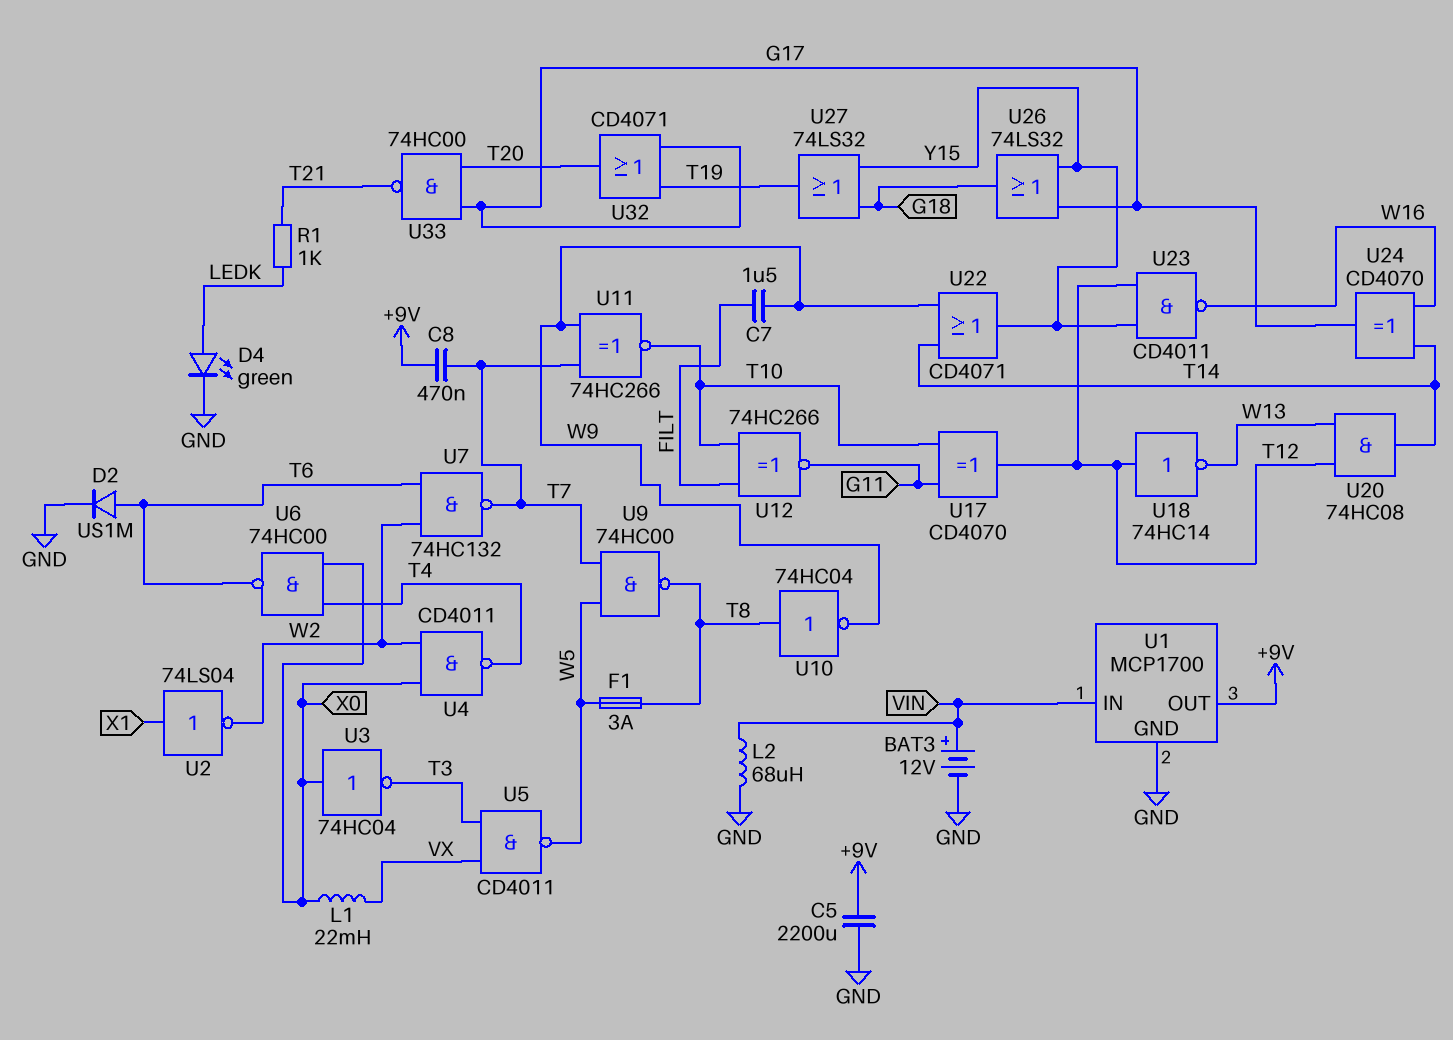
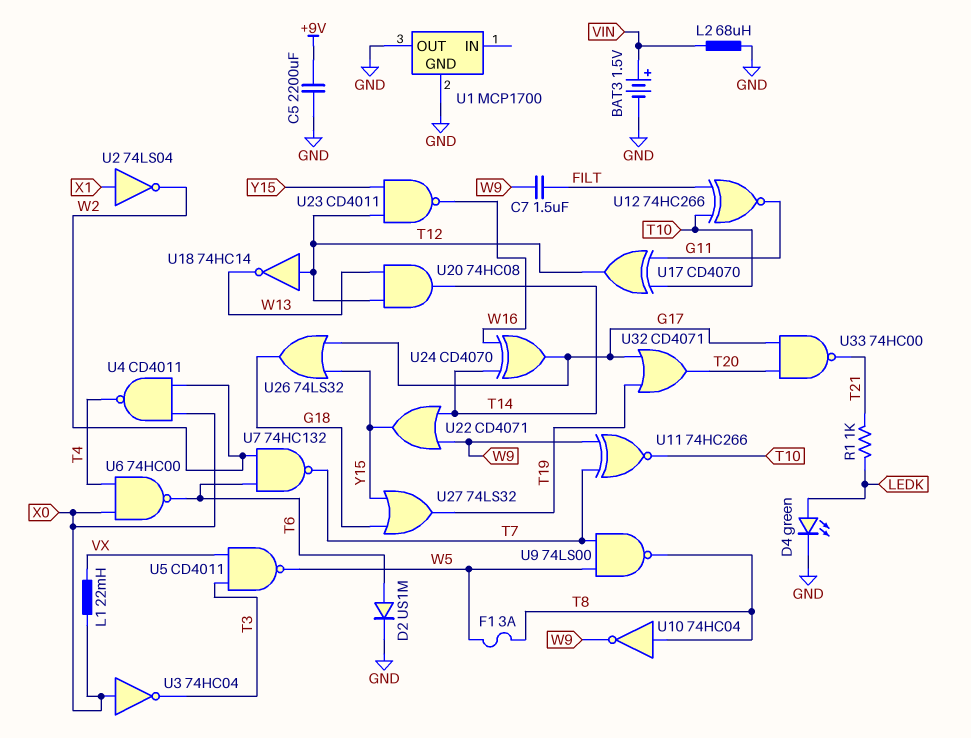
BAT3: 12V (plus VIN, minus GND) -> 1.5V (plus VIN, minus GND)
C8: 470nF (+9V, T7) -> none
U1 pin IN: VIN -> none
U1 pin OUT: +9V -> GND
U9: NAND 74HC00 (in T7, in W5, out T8) -> NAND 74LS00 (in T7, in W5, out T8)

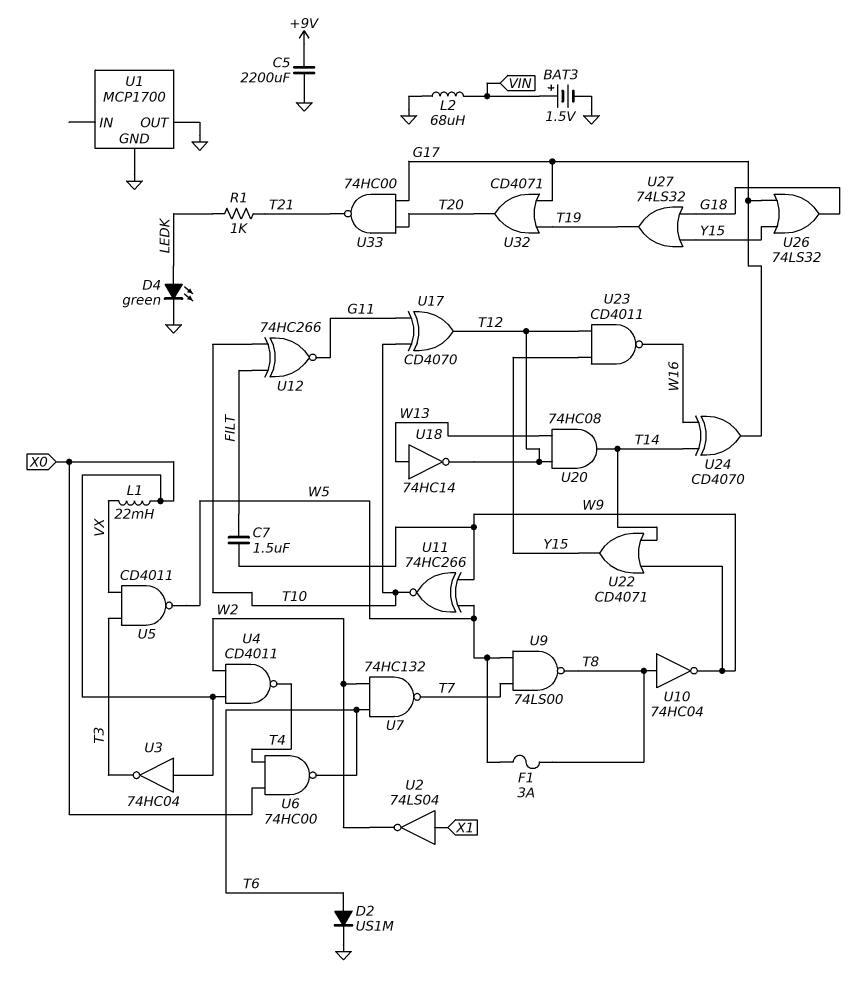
U11: XNOR 74HC266 (in T7, in W9, out T10) -> XNOR 74HC266 (in W5, in W9, out T10)
U18: NOT 74HC14 (in T12, out W13) -> NOT 74HC14 (in W13, out T12)

